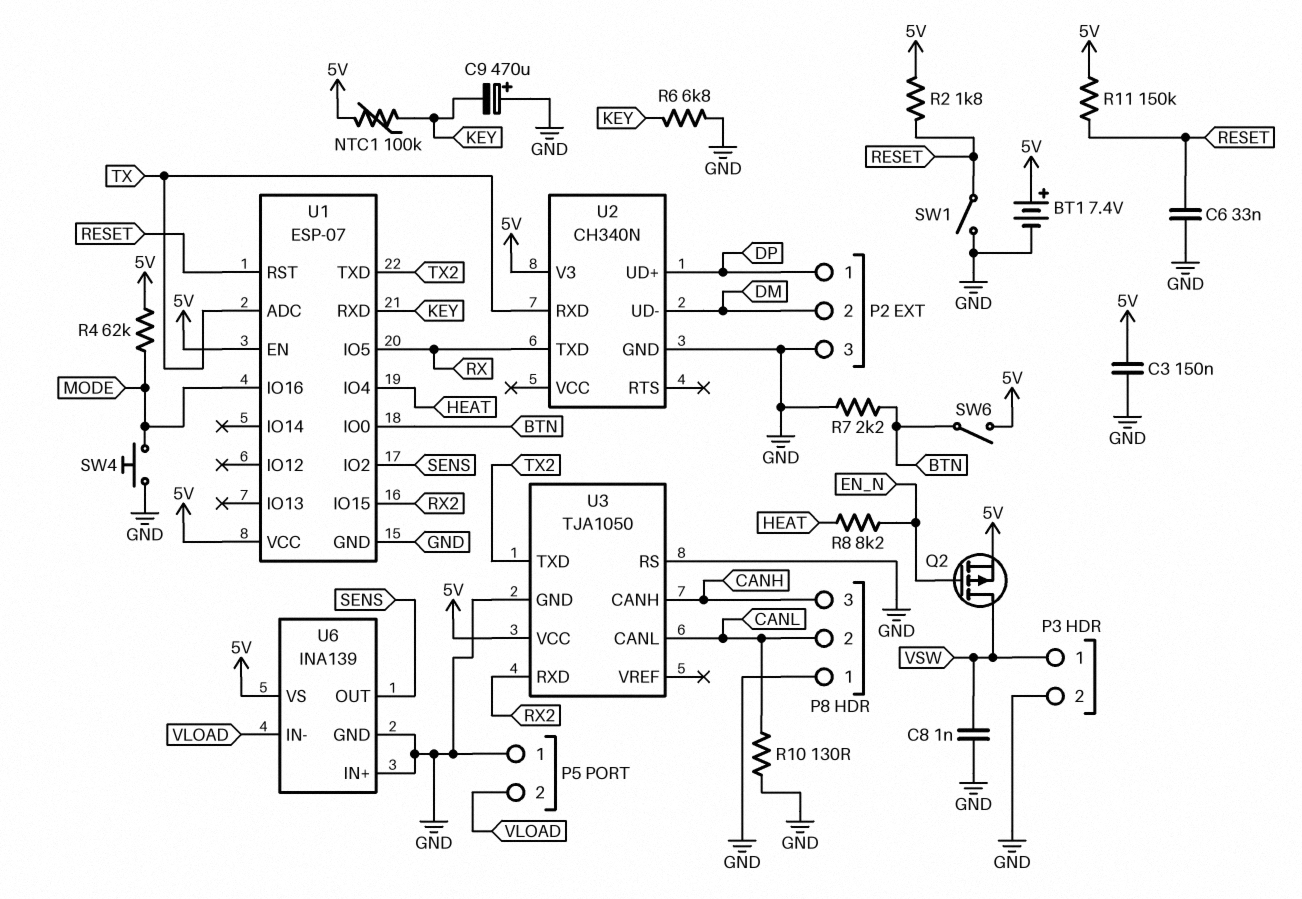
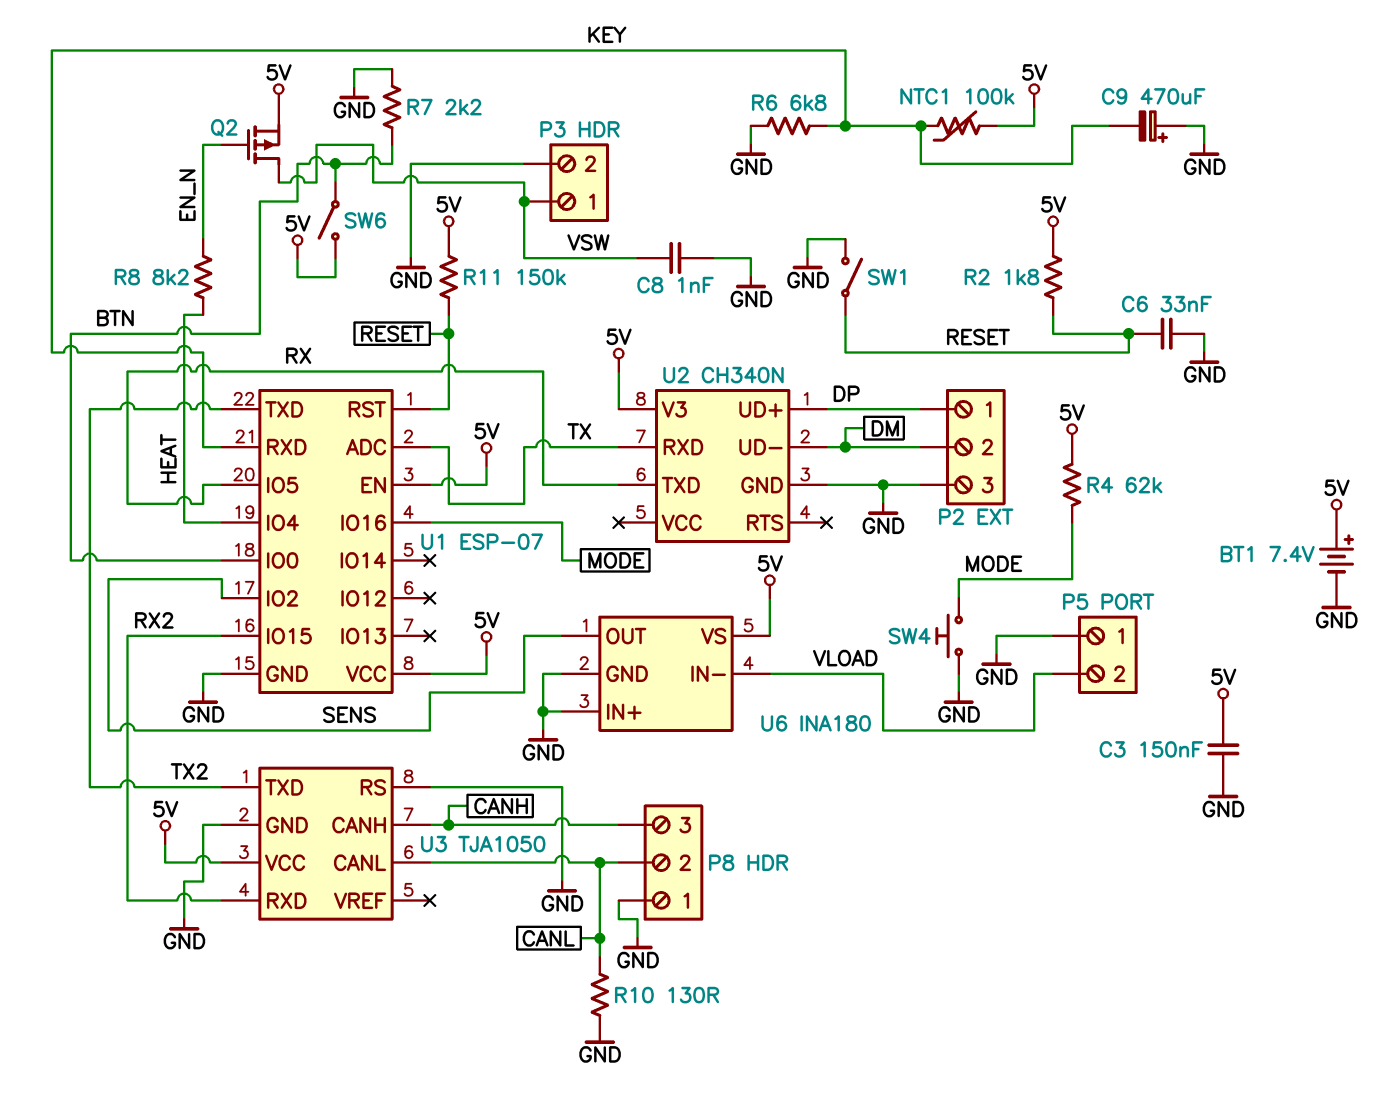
U6: INA139 -> INA180

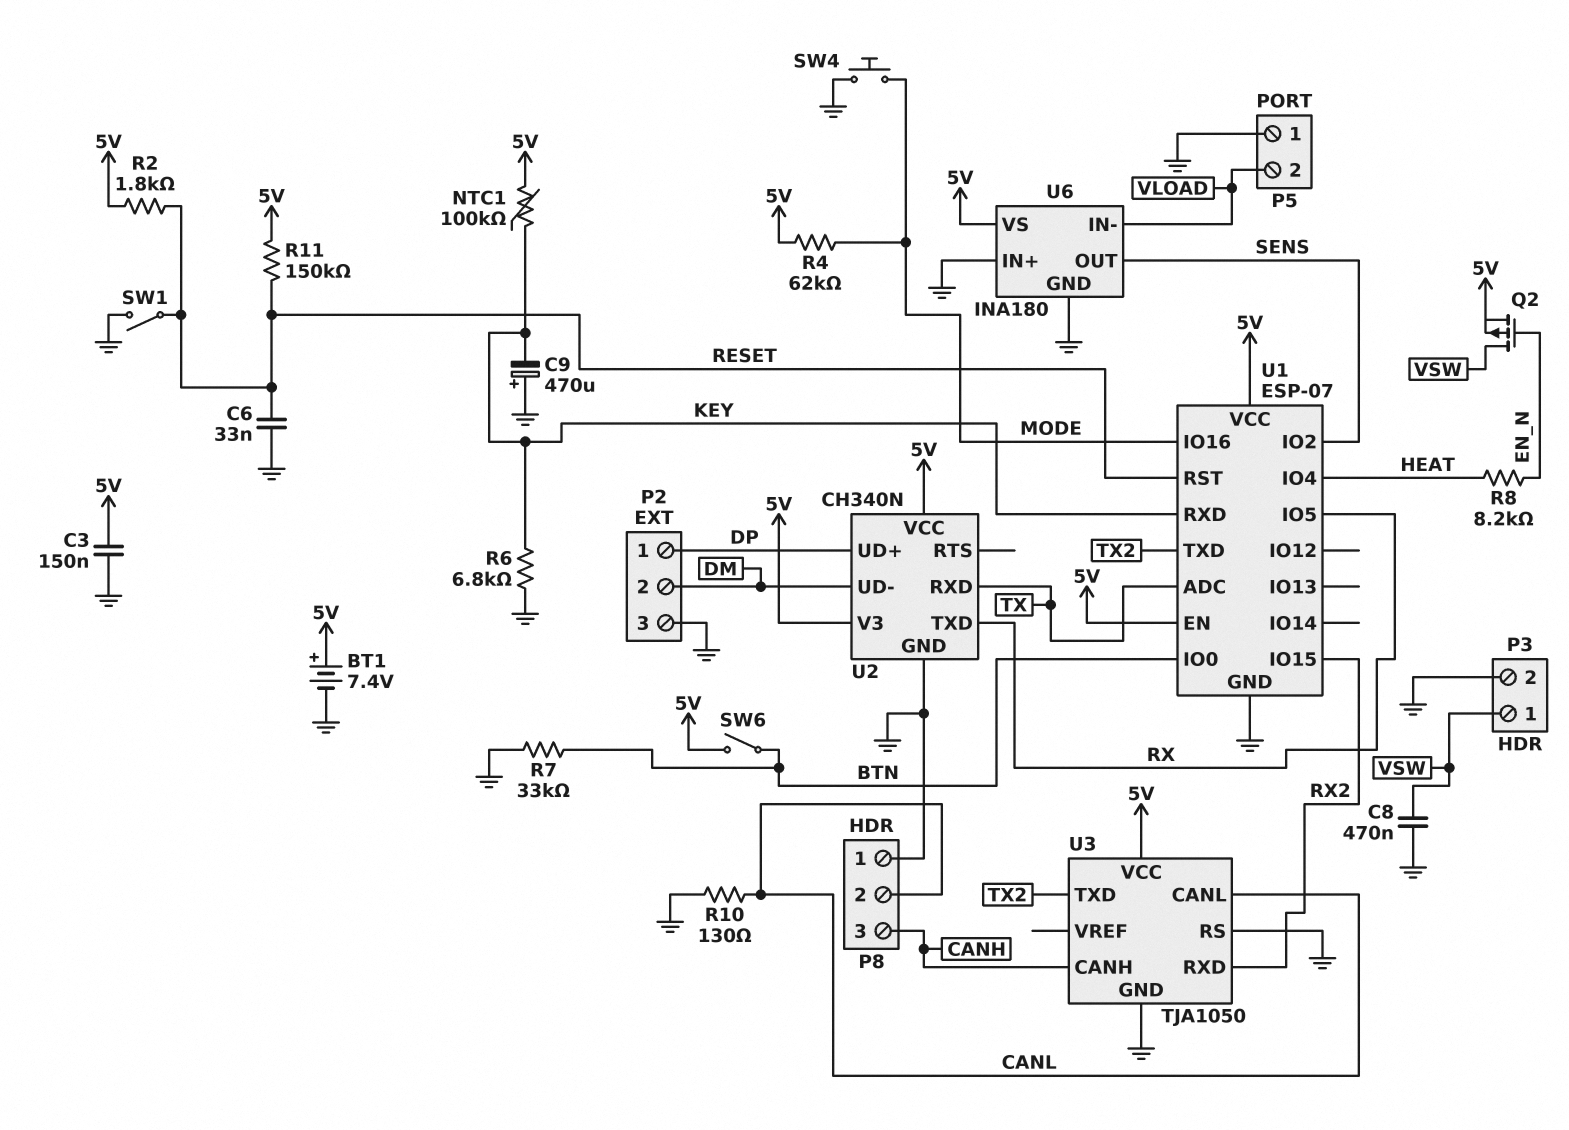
C8: 1nF (GND, VSW) -> 470nF (GND, VSW)
R7: 2.2k (BTN, GND) -> 33k (BTN, GND)
U2 pin VCC: none -> 5V

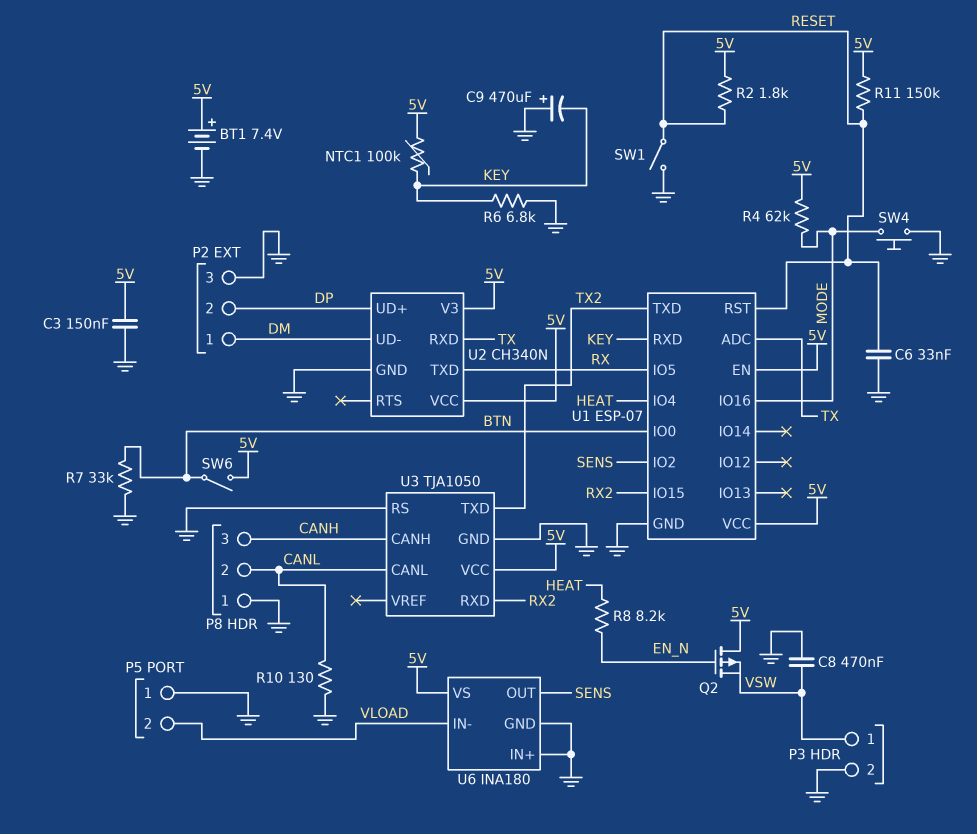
P2 pin 1: DP -> DM
P2 pin 2: DM -> DP
Q2: PMOS (G EN_N, D VSW, S 5V) -> PMOS (G EN_N, D 5V, S VSW)

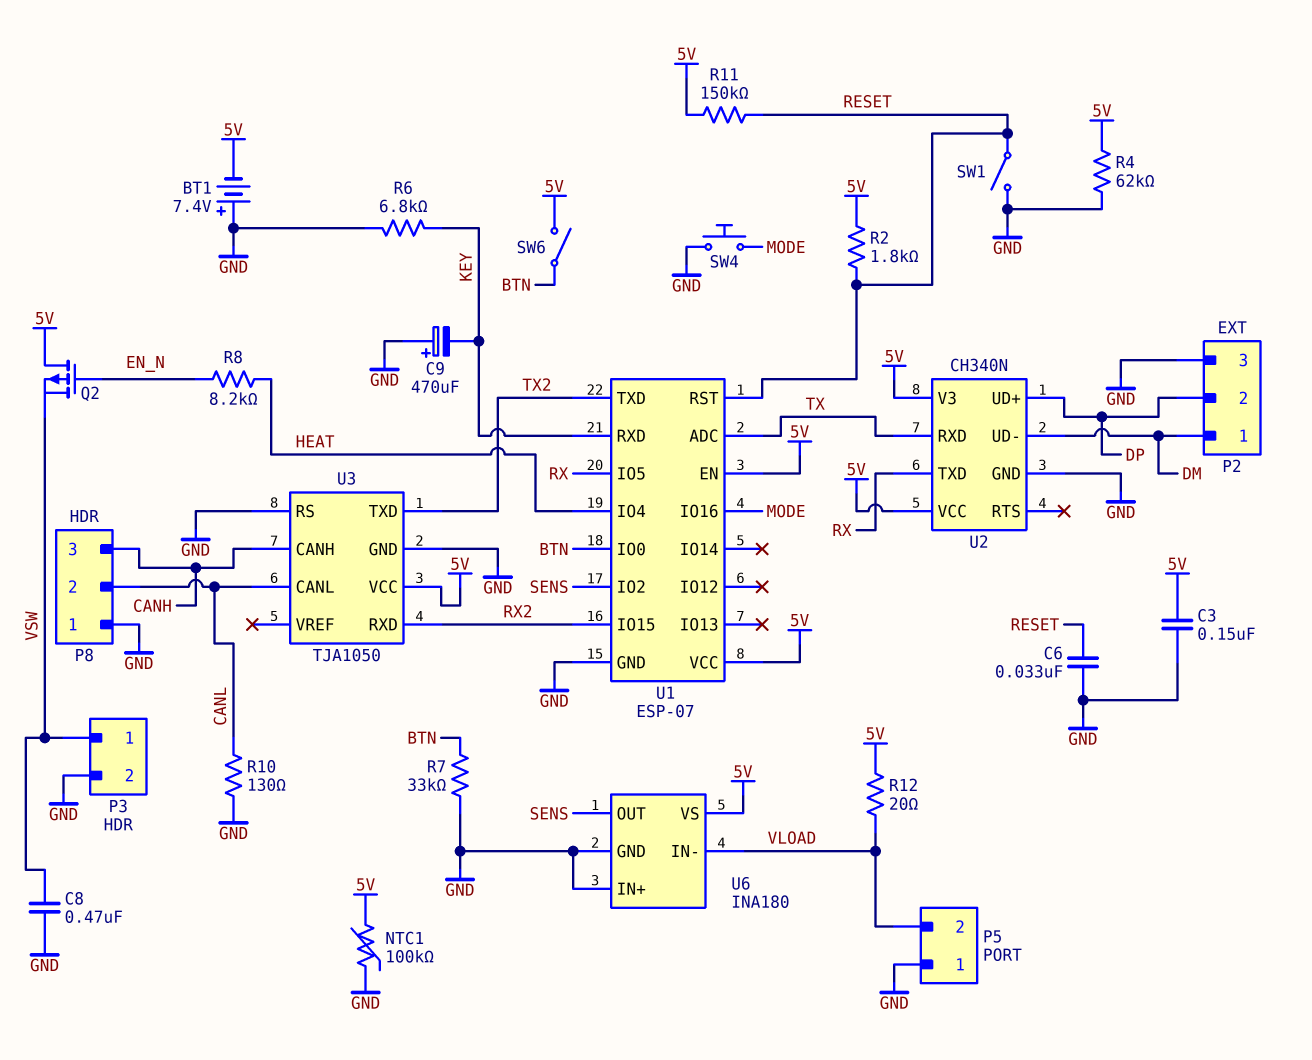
BT1: 7.4V (plus 5V, minus GND) -> 7.4V (plus GND, minus 5V)
NTC1: 100k (5V, KEY) -> 100k (5V, GND)
R4: 62k (5V, MODE) -> 62k (5V, GND)
R12: none -> 20 (5V, VLOAD)

